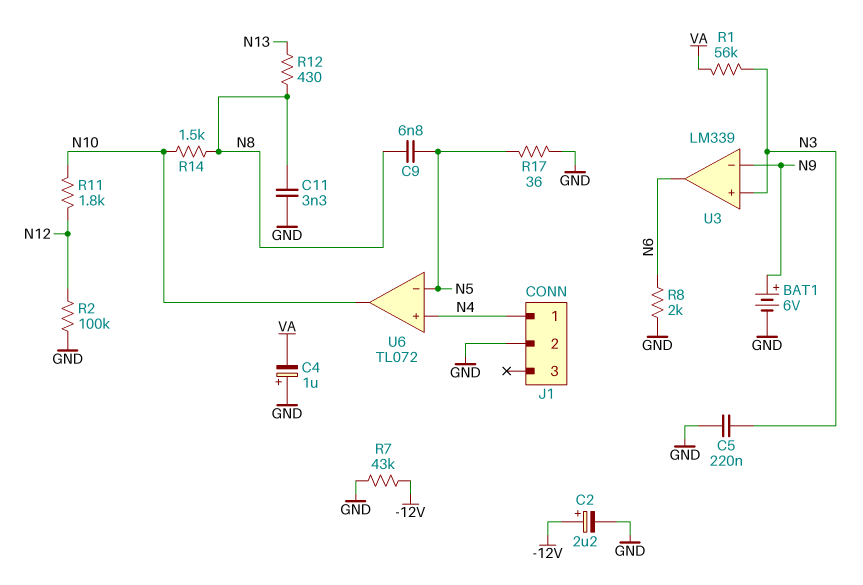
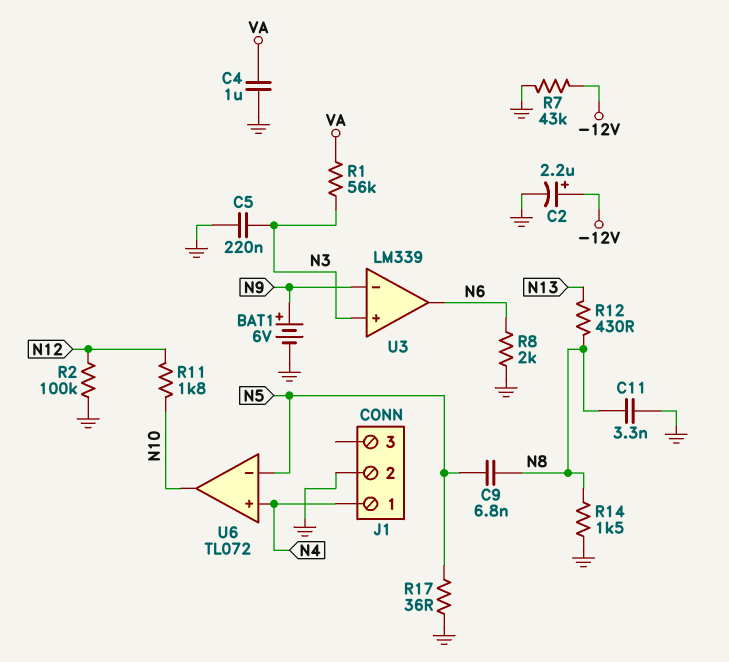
C4: 1uF (plus GND, minus VA) -> 1uF (GND, VA)
R14: 1.5k (N8, N10) -> 1.5k (GND, N8)

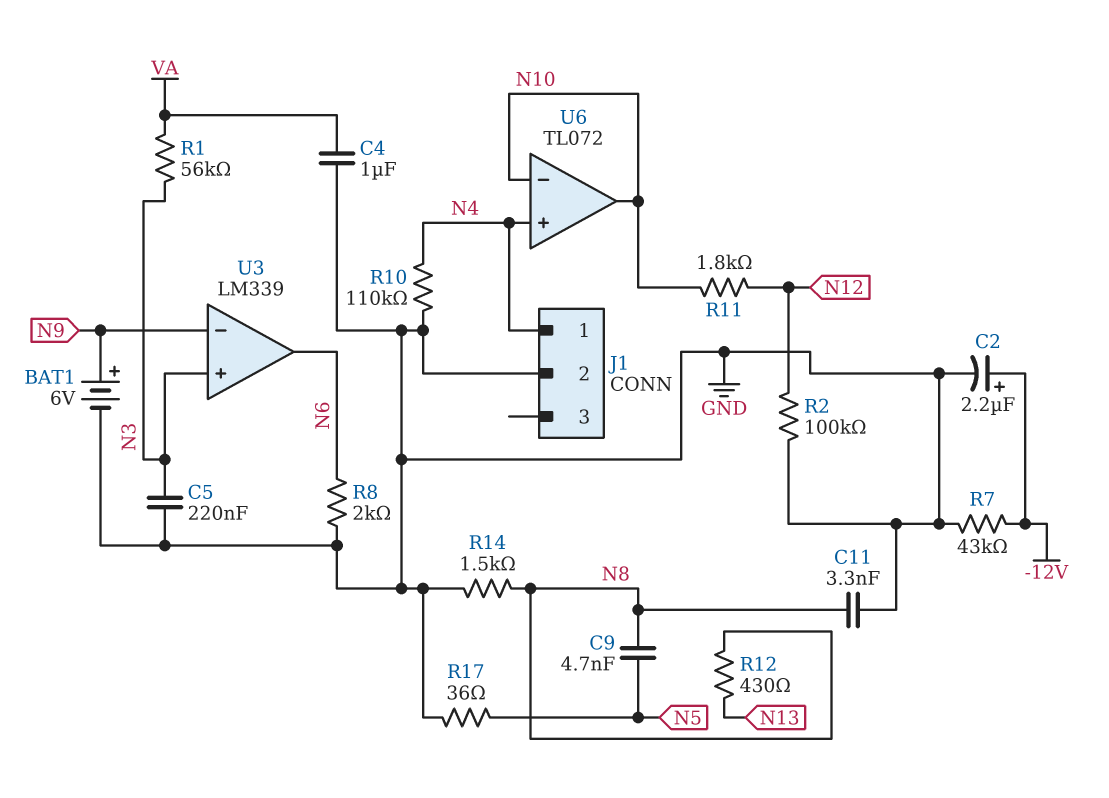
C9: 6.8nF (N5, N8) -> 4.7nF (N5, N8)
R10: none -> 110k (GND, N4)
U6 pin in-: N5 -> N10

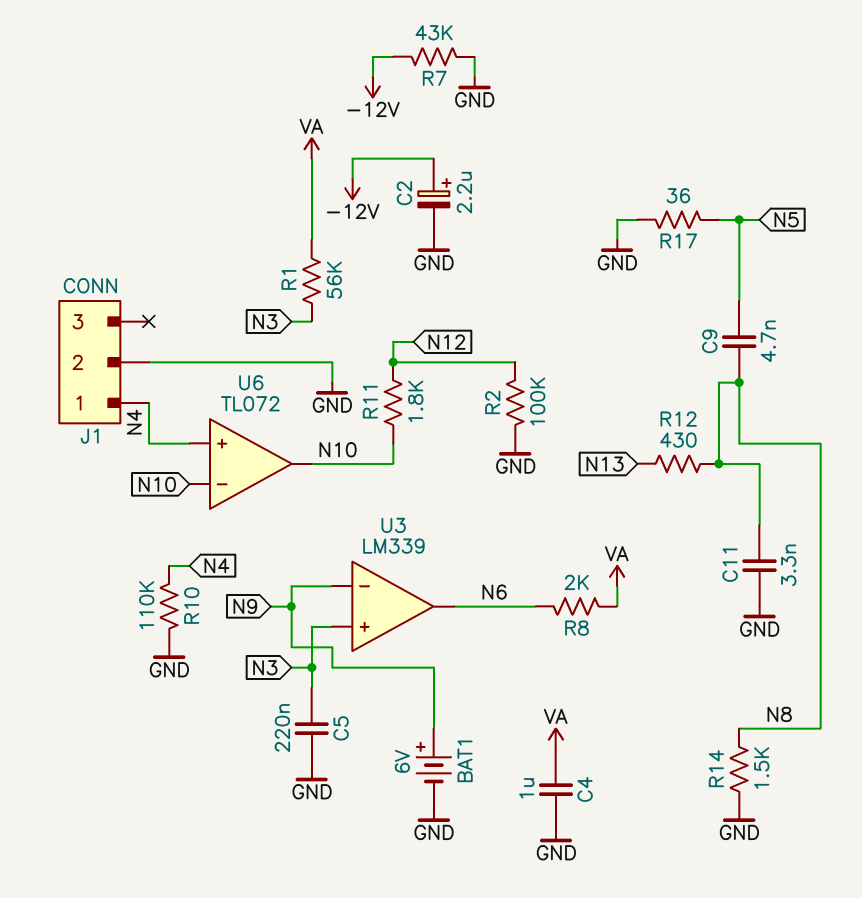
R8: 2k (GND, N6) -> 2k (N6, VA)

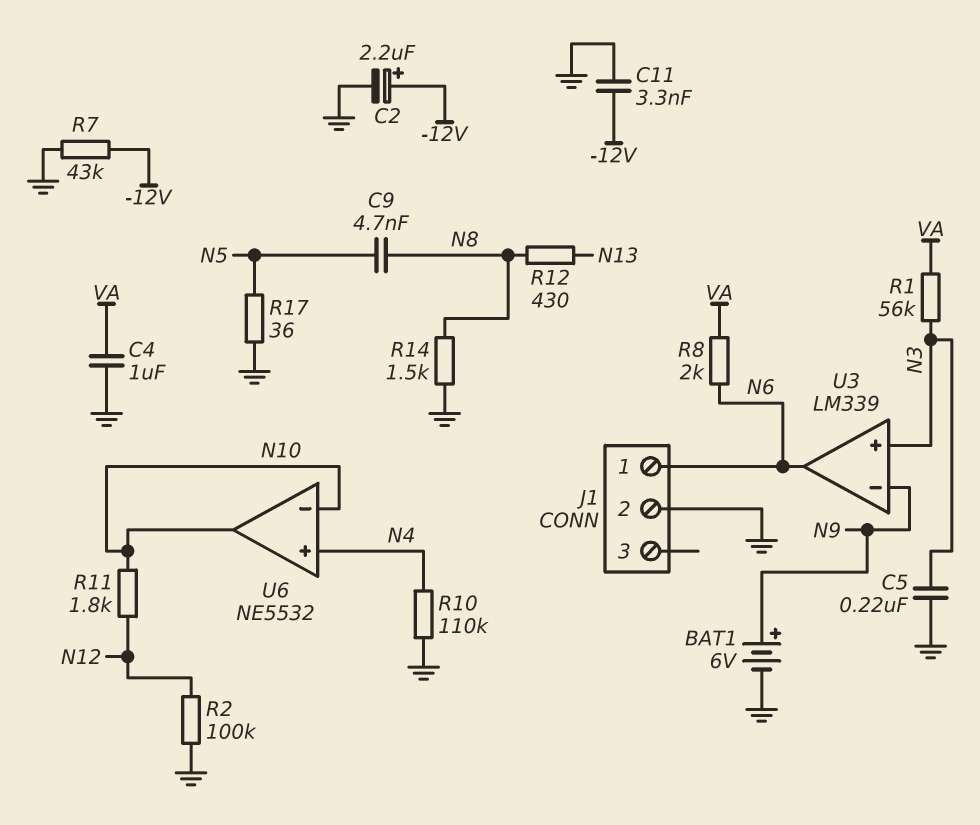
C11: 3.3nF (GND, N8) -> 3.3nF (-12V, GND)
J1 pin 1: N4 -> N6
U6: TL072 -> NE5532

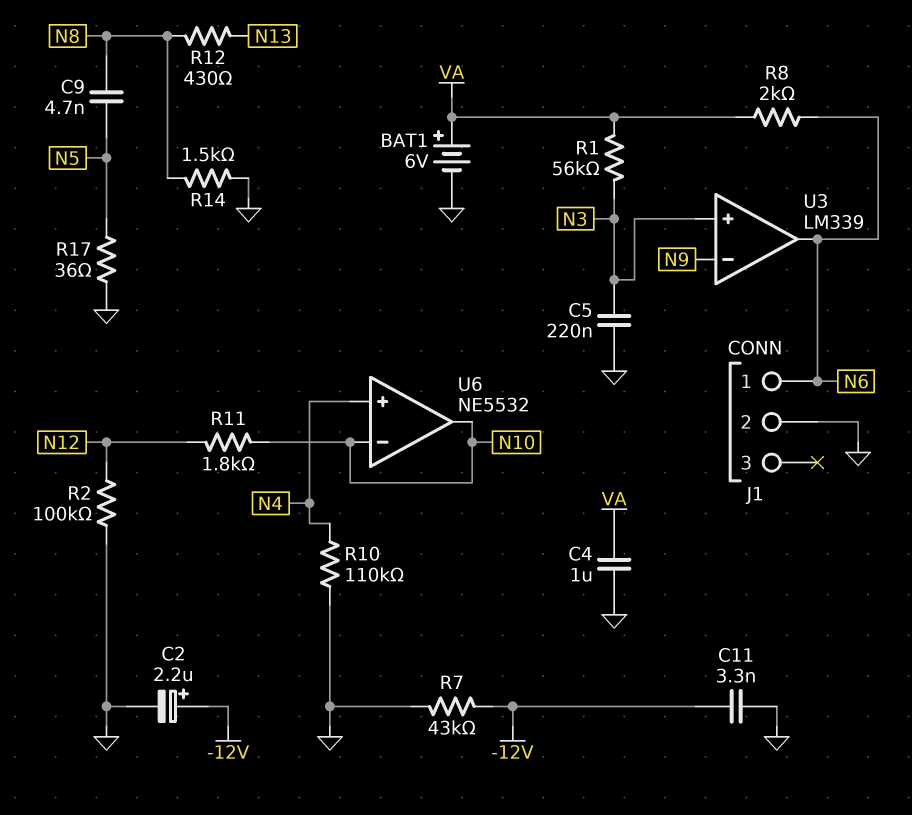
BAT1: 6V (plus N9, minus GND) -> 6V (plus VA, minus GND)

